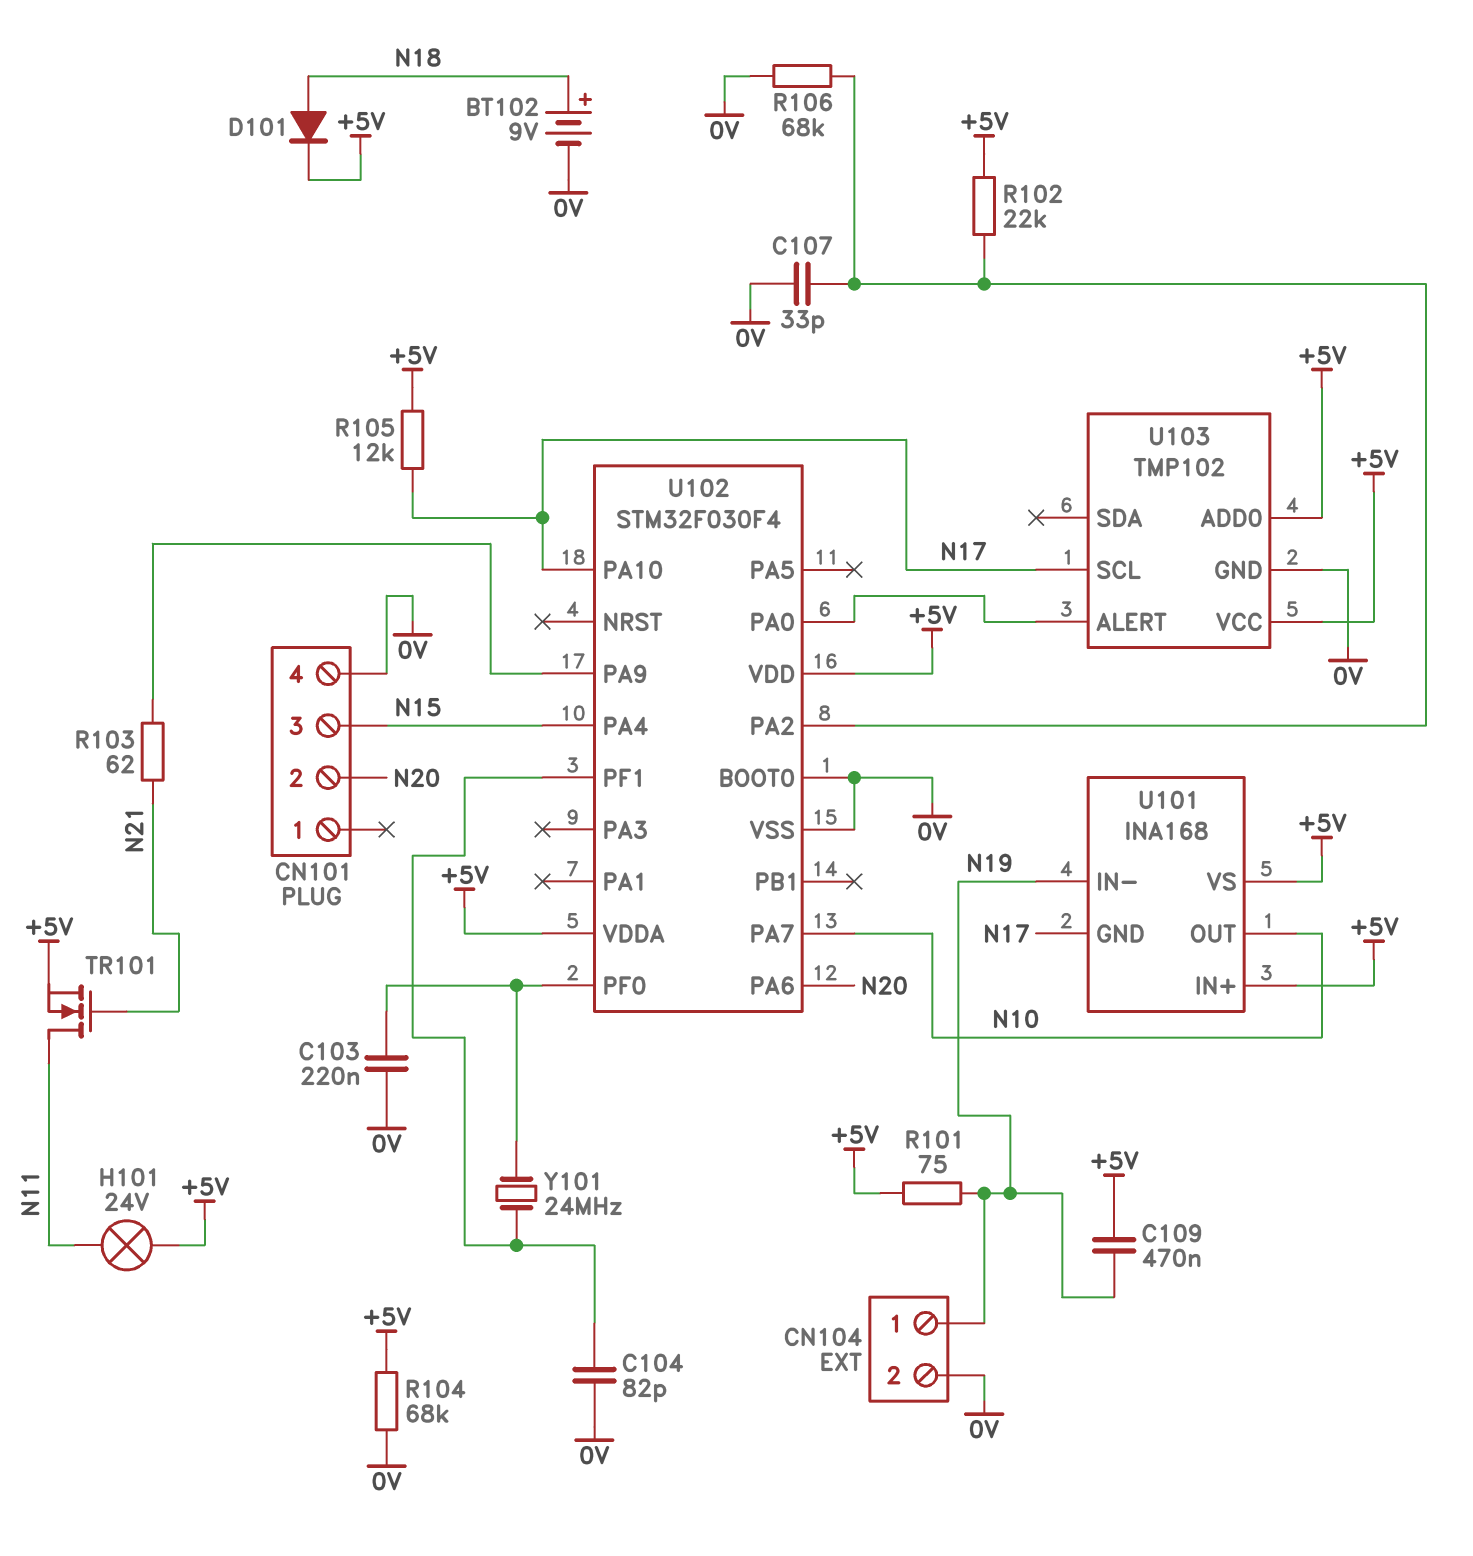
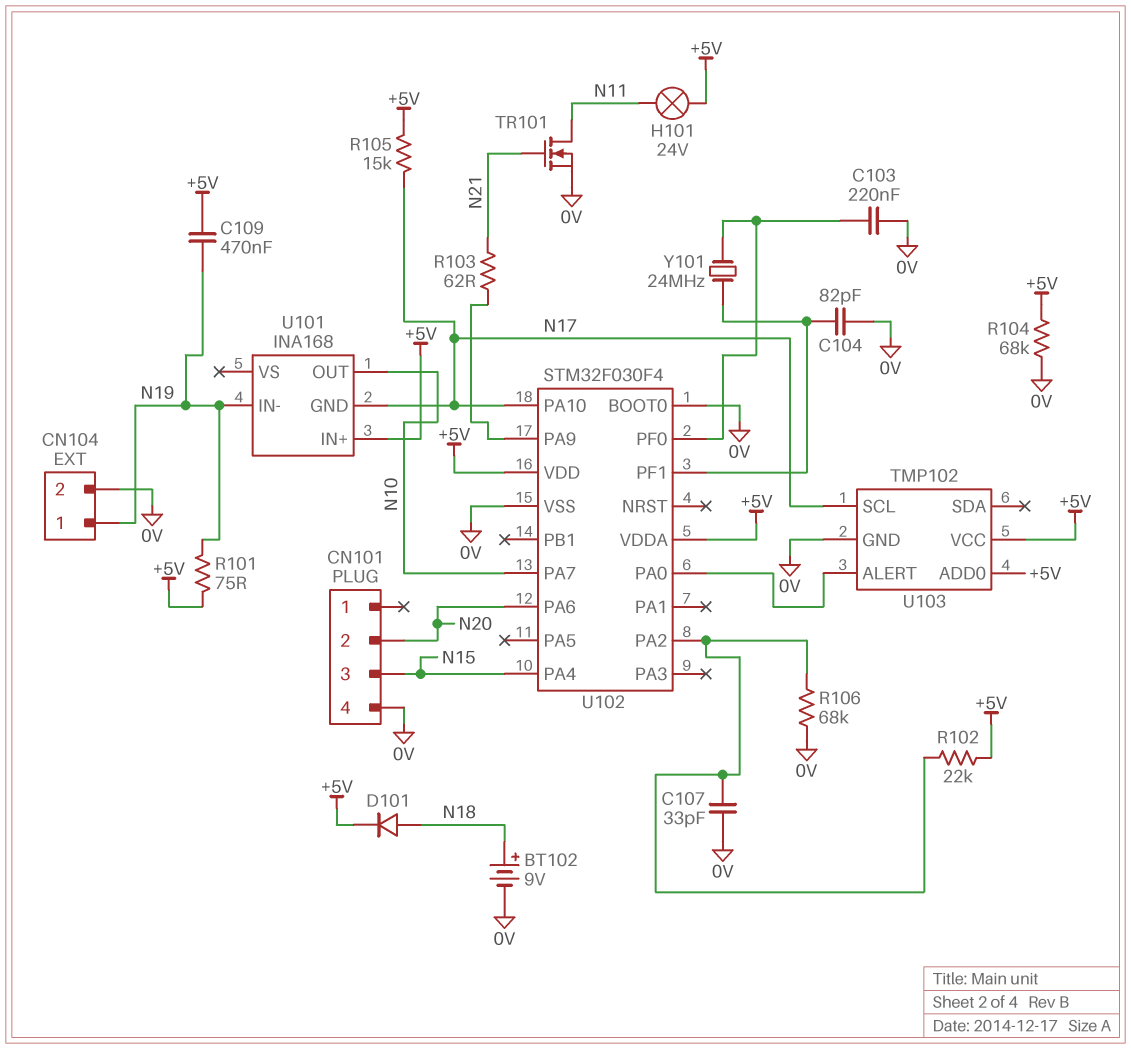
R105: 12k (+5V, N17) -> 15k (+5V, N17)
TR101: NMOS (G N21, D N11, S +5V) -> NMOS (G N21, D N11, S 0V)
U101 pin VS: +5V -> none

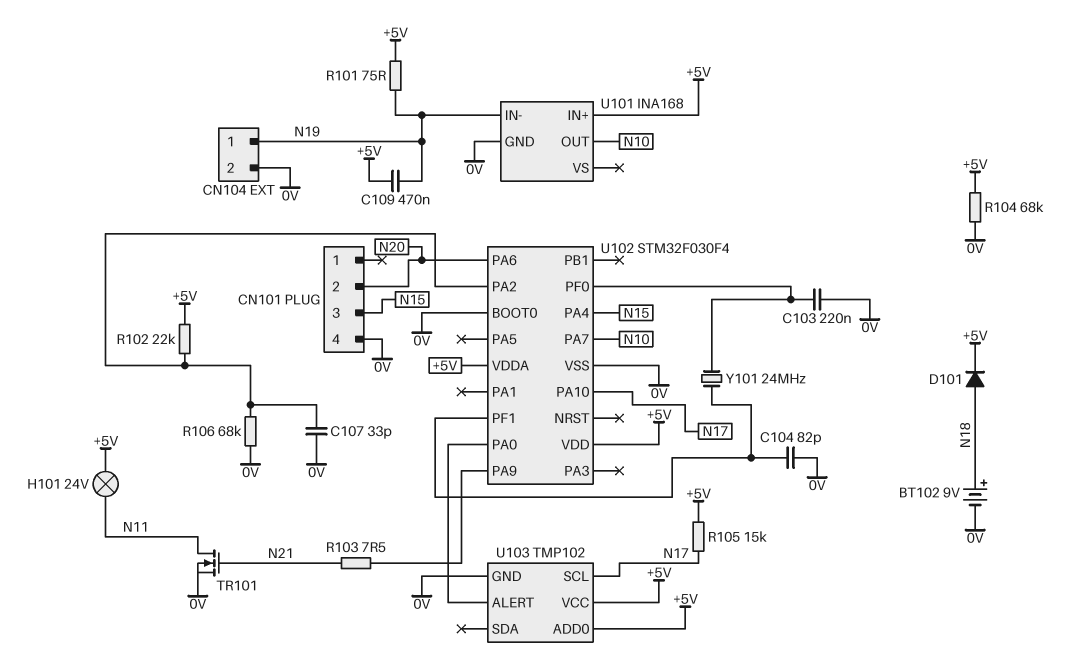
R103: 62 (N21, U102/PA9) -> 7.5 (N21, U102/PA9)
U101 pin GND: N17 -> 0V

